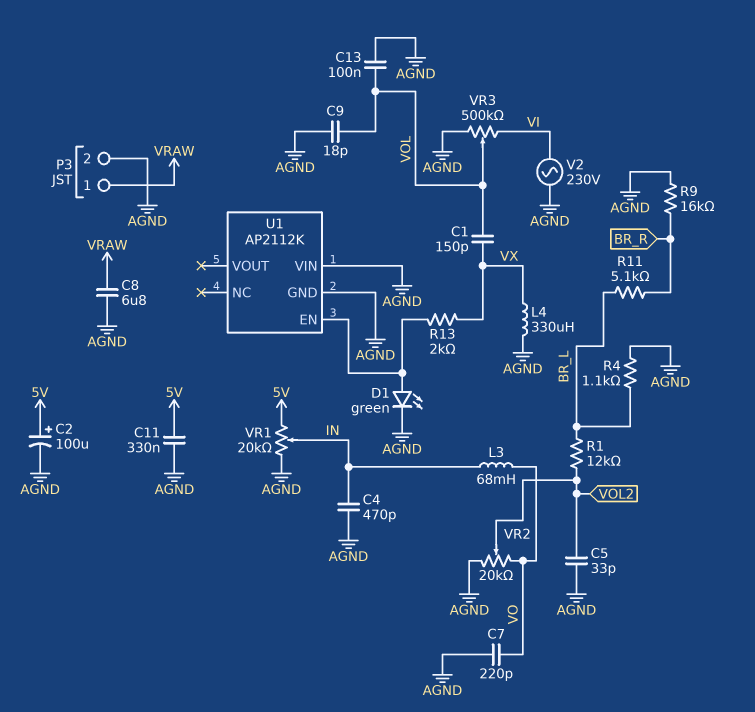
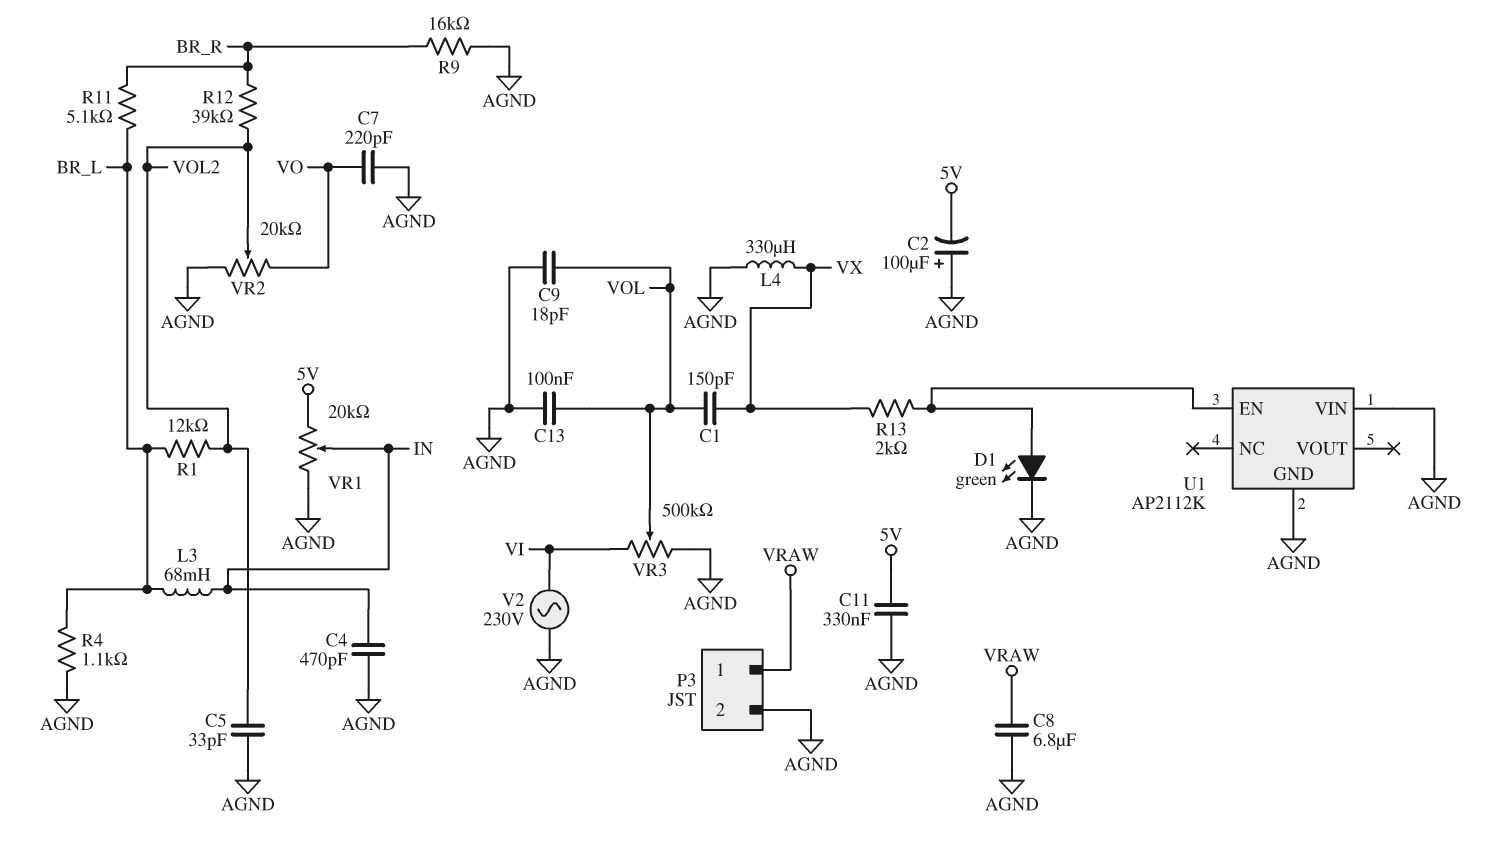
C2: 100uF (plus 5V, minus AGND) -> 100uF (plus AGND, minus 5V)
L3: 68mH (IN, VO) -> 68mH (BR_L, IN)
R12: none -> 39k (BR_R, VOL2)

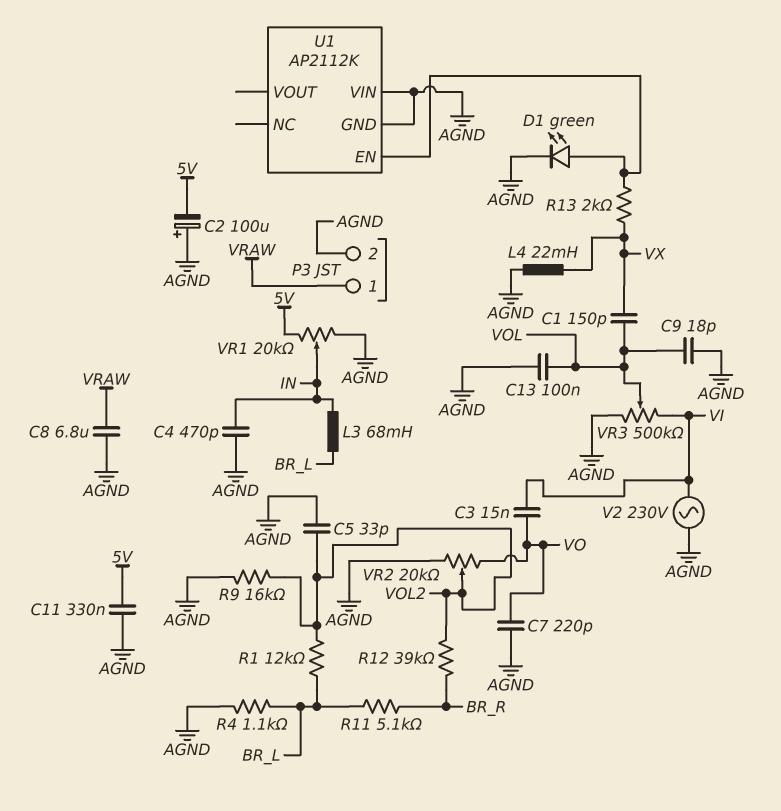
C3: none -> 15nF (VI, VO)
L4: 330uH (AGND, VX) -> 22mH (AGND, VX)
R9: 16k (AGND, BR_R) -> 16k (AGND, VOL2)

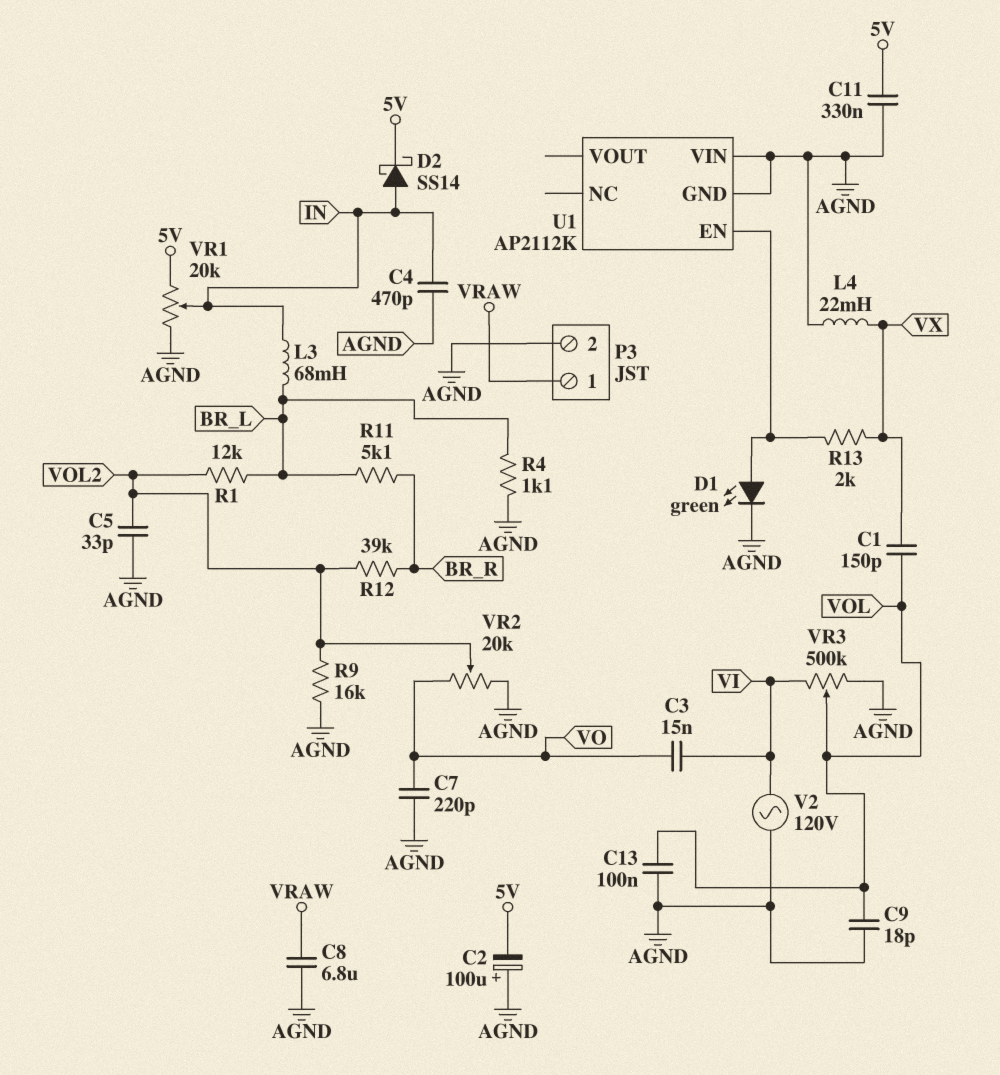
D2: none -> schottky SS14 (A IN, K 5V)
V2: AC 230V (AGND, VI) -> AC 120V (AGND, VI)

